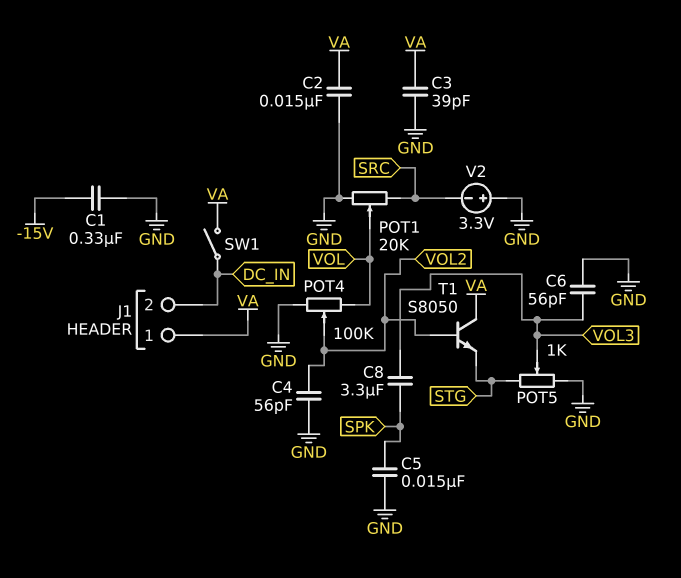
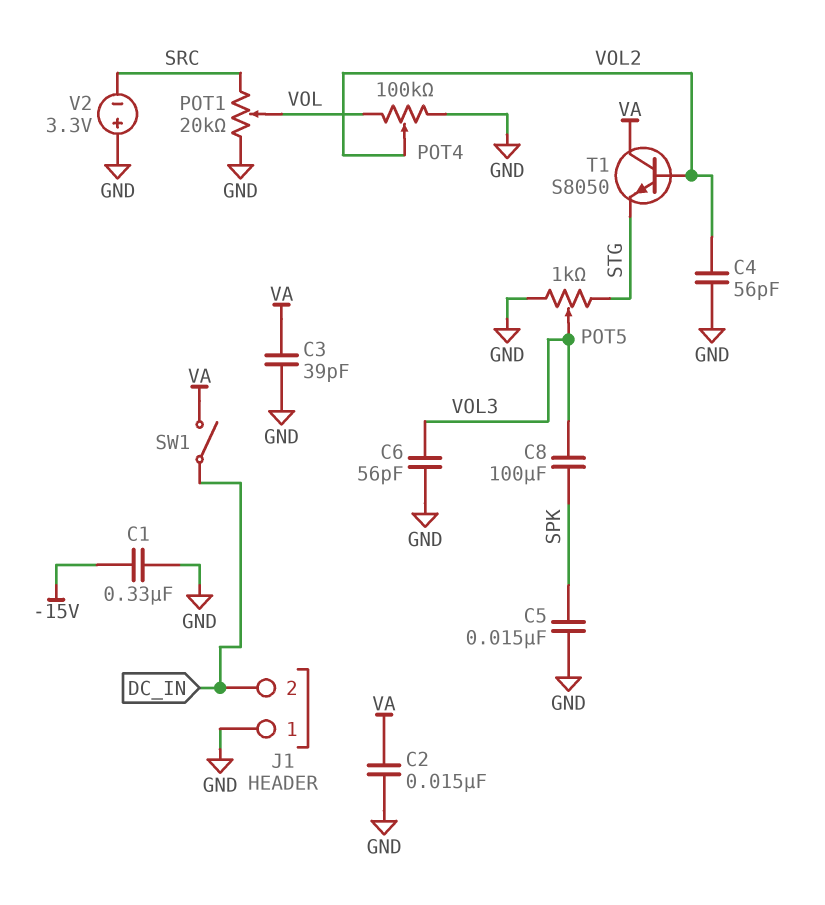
C8: 3.3uF (SPK, VOL3) -> 100uF (SPK, VOL3)
J1 pin 1: VA -> GND

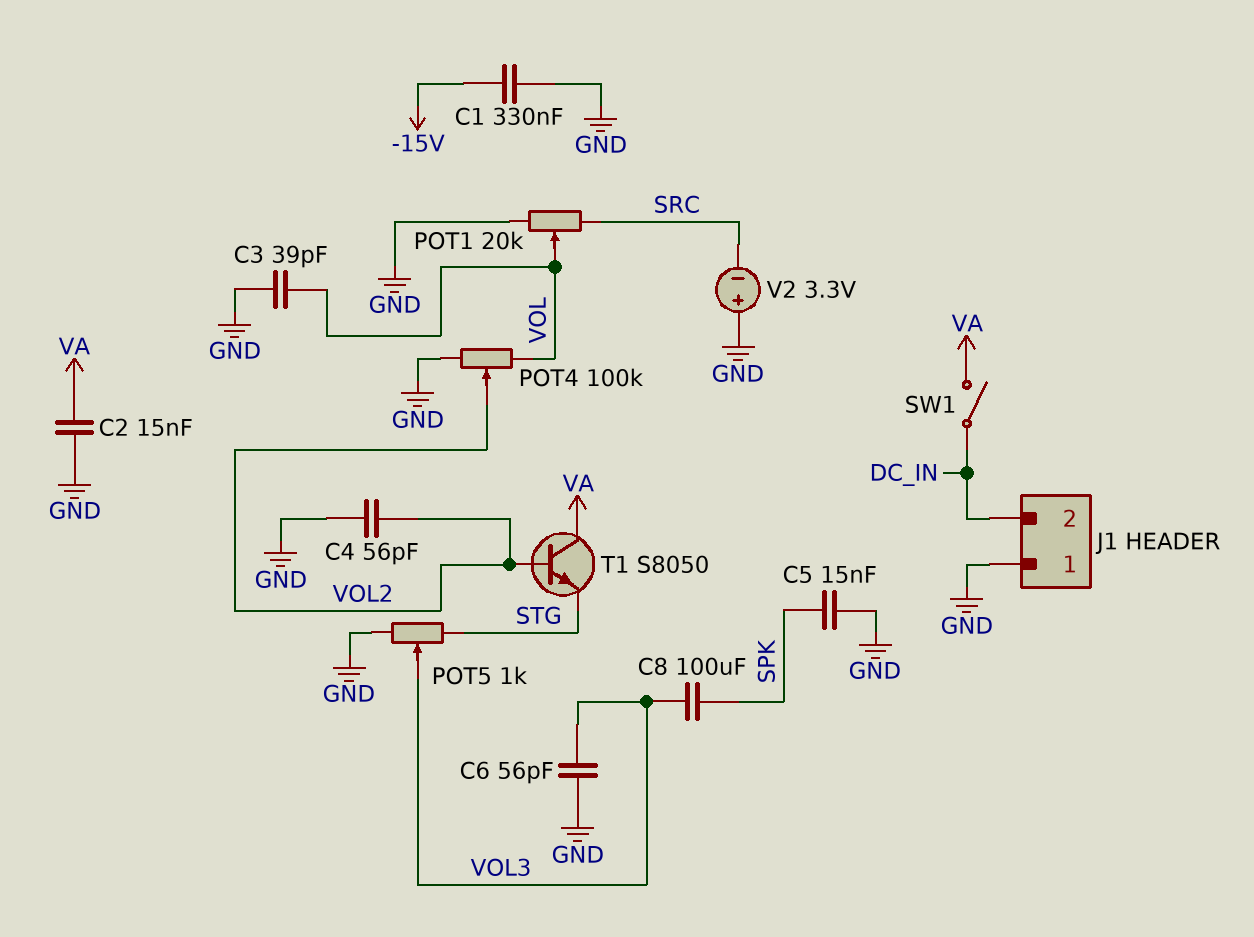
C3: 39pF (GND, VA) -> 39pF (GND, VOL)

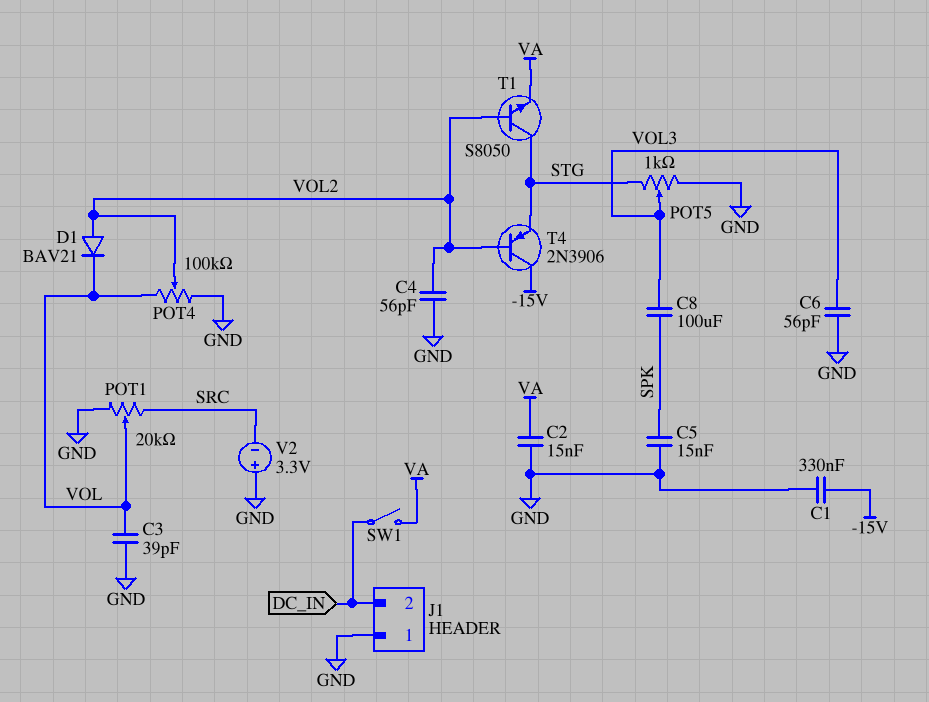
D1: none -> diode BAV21 (A VOL2, K VOL)
T1: NPN S8050 (B VOL2, C VA, E STG) -> NPN S8050 (B VOL2, C STG, E VA)
T4: none -> PNP 2N3906 (B VOL2, C -15V, E STG)

